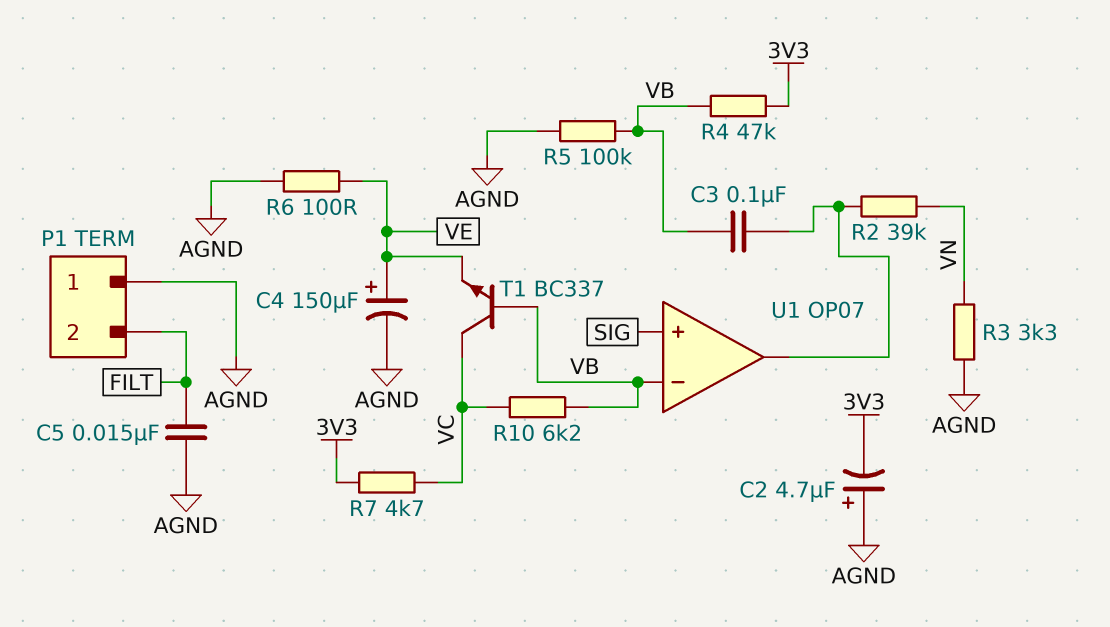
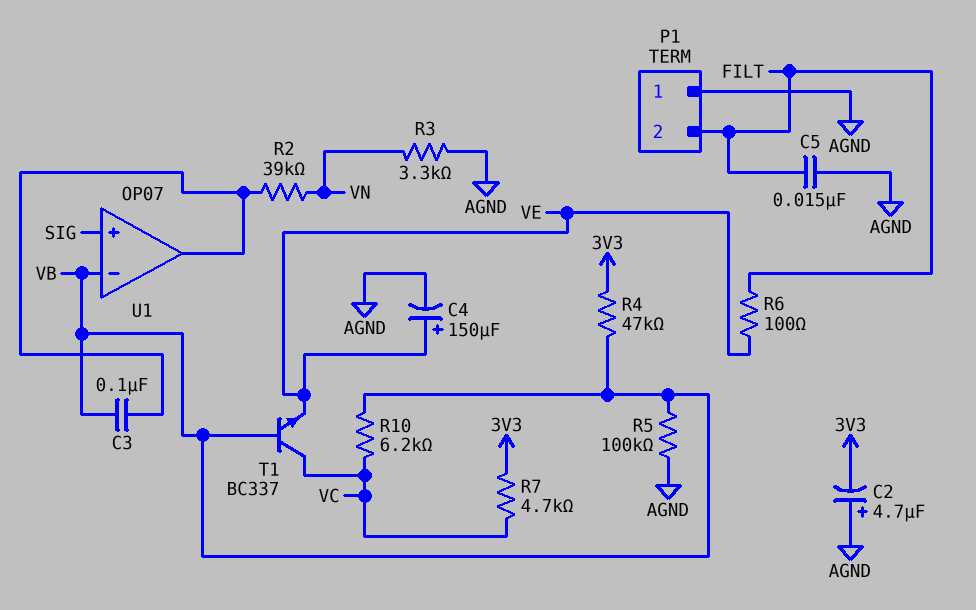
R6: 100 (AGND, VE) -> 100 (FILT, VE)

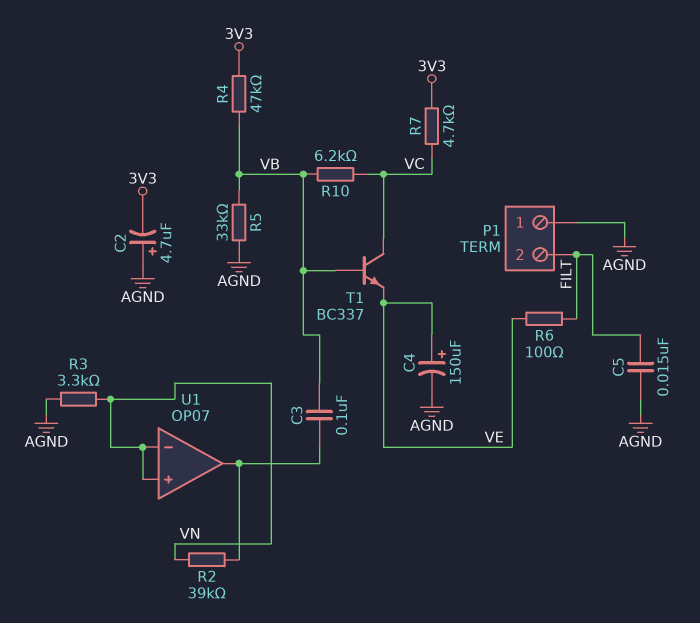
R5: 100k (AGND, VB) -> 33k (AGND, VB)
U1 pin in+: SIG -> VN
U1 pin in-: VB -> VN

